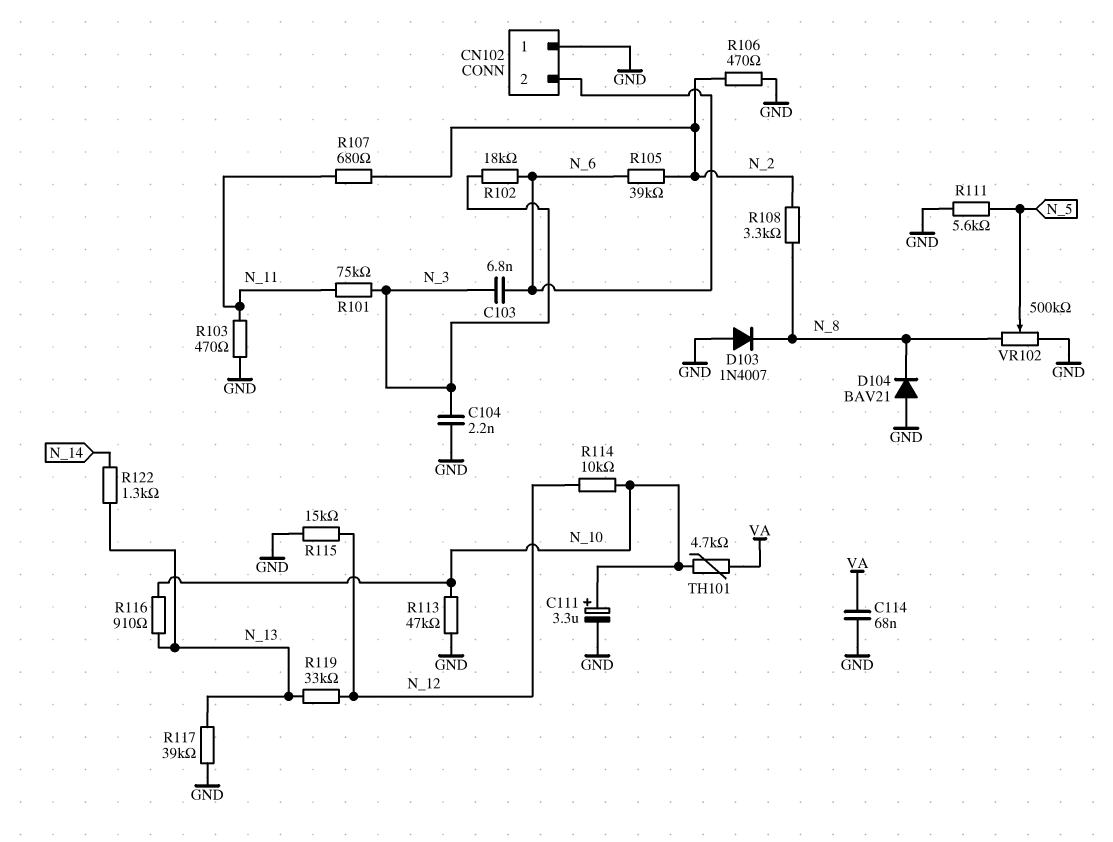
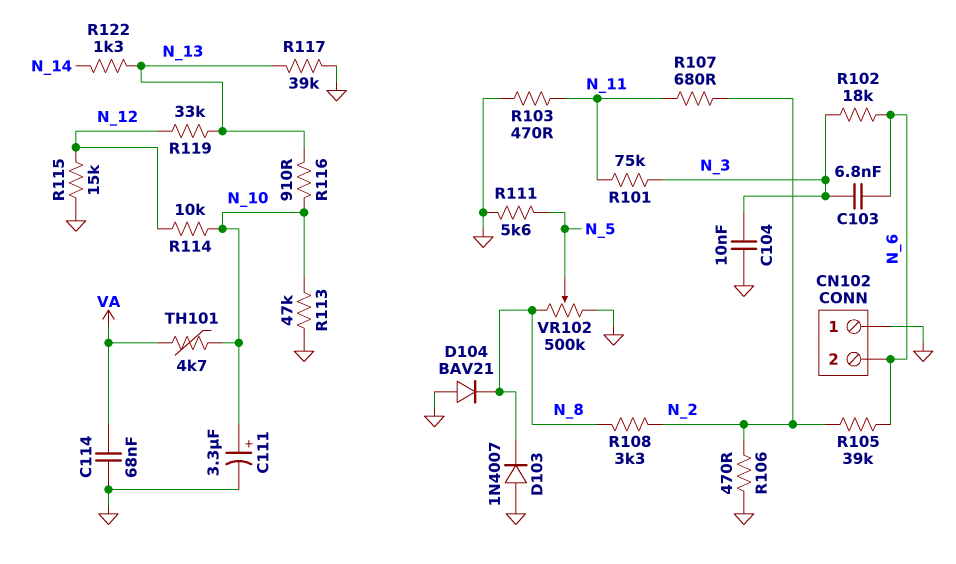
C104: 2.2nF (GND, N_3) -> 10nF (GND, N_3)

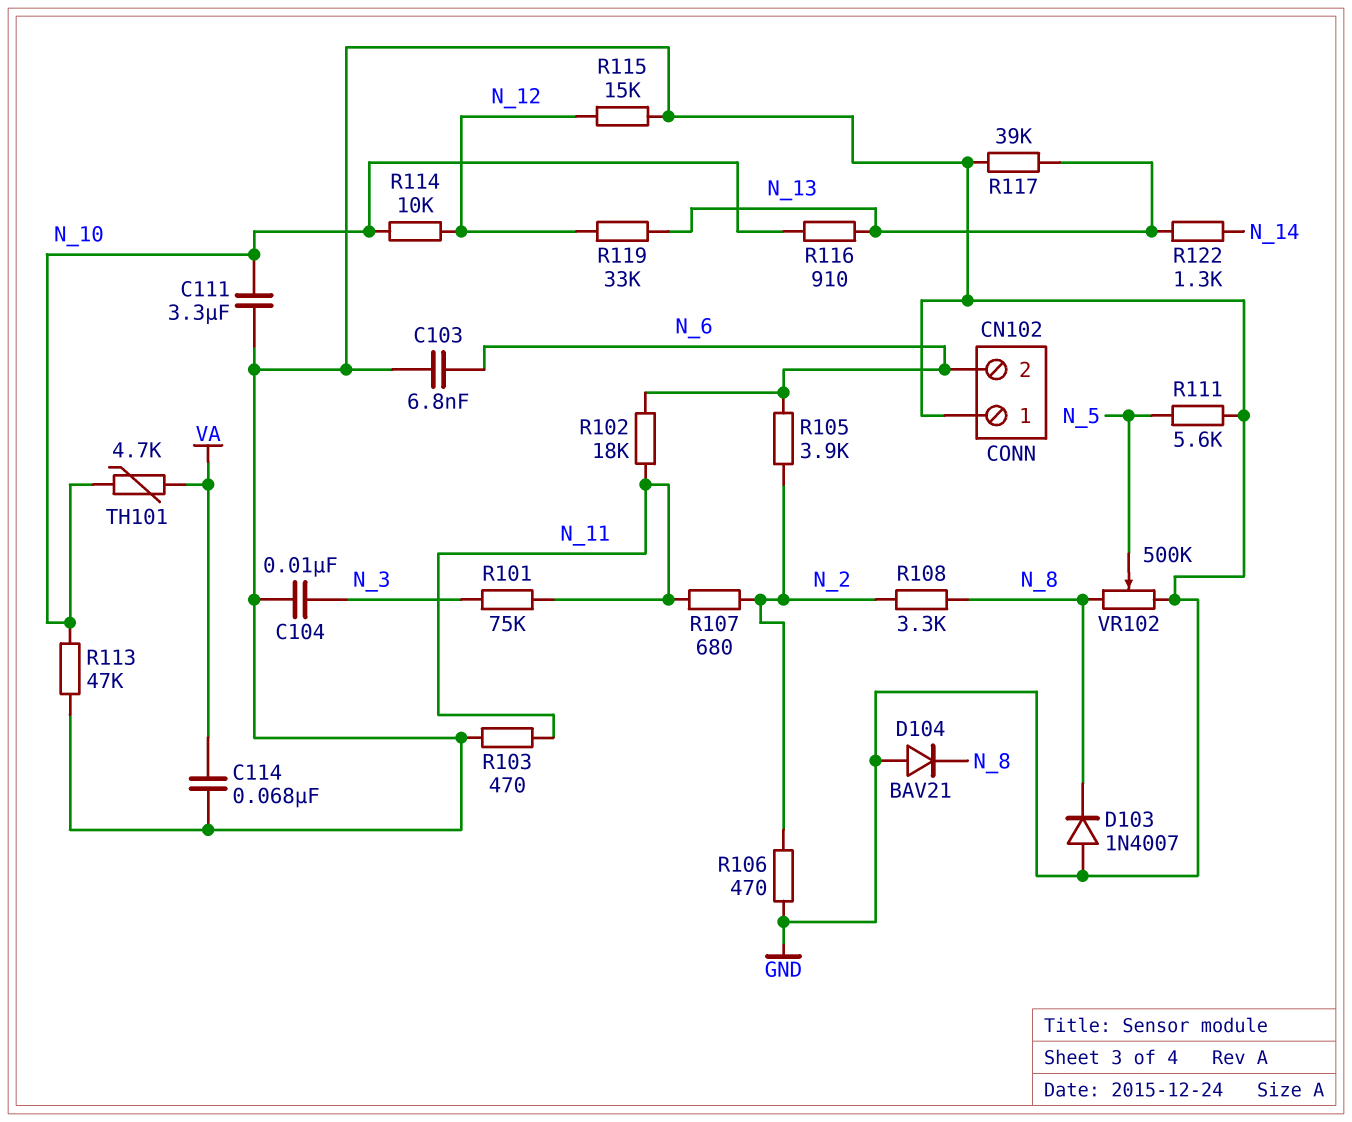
C103: 6.8nF (N_3, N_6) -> 6.8nF (GND, N_6)
C111: 3.3uF (plus N_10, minus GND) -> 3.3uF (GND, N_10)
R102: 18k (N_3, N_6) -> 18k (N_6, N_11)
R105: 39k (N_2, N_6) -> 3.9k (N_2, N_6)

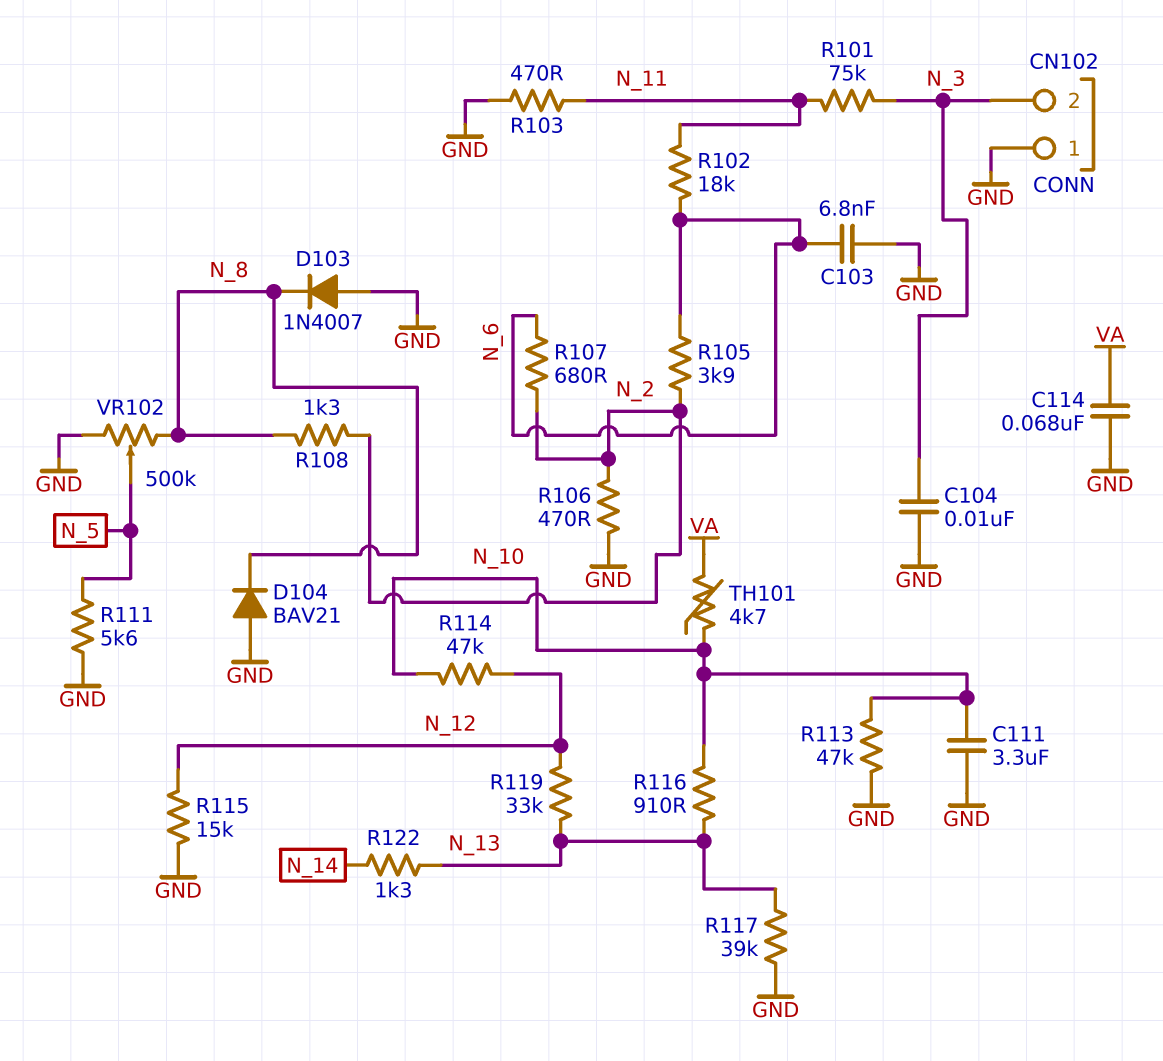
CN102 pin 2: N_6 -> N_3
R107: 680 (N_2, N_11) -> 680 (N_2, N_6)
R108: 3.3k (N_2, N_8) -> 1.3k (N_2, N_8)
R114: 10k (N_10, N_12) -> 47k (N_10, N_12)

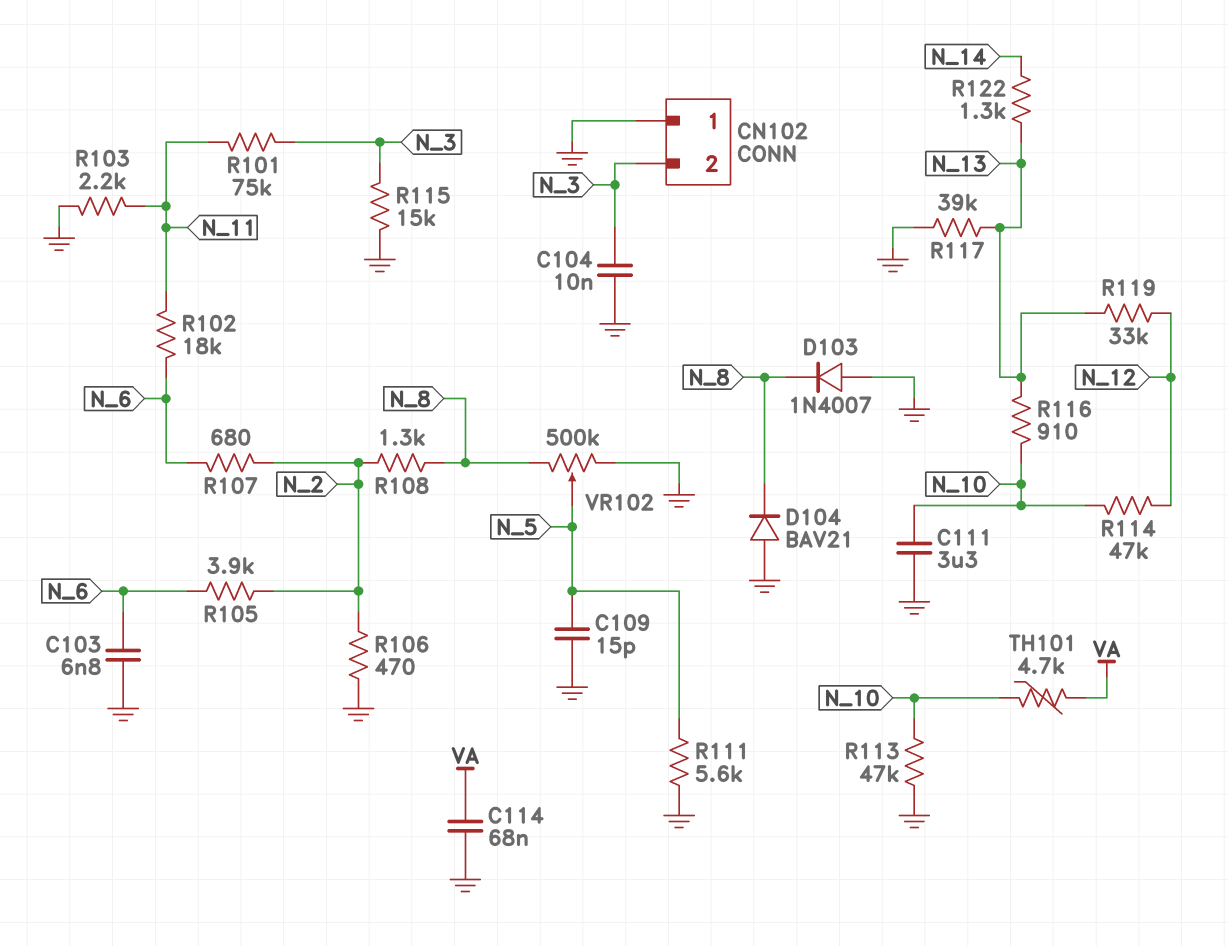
C109: none -> 15pF (GND, N_5)
R103: 470 (GND, N_11) -> 2.2k (GND, N_11)
R115: 15k (GND, N_12) -> 15k (GND, N_3)

